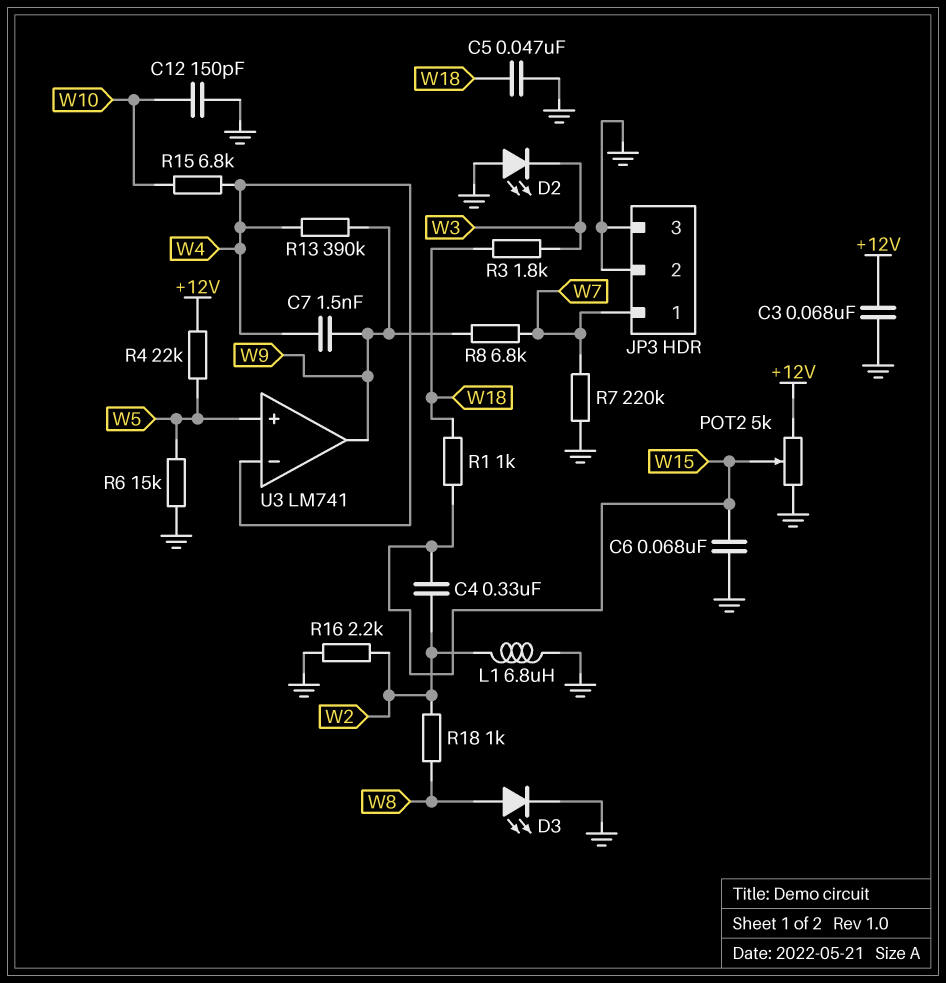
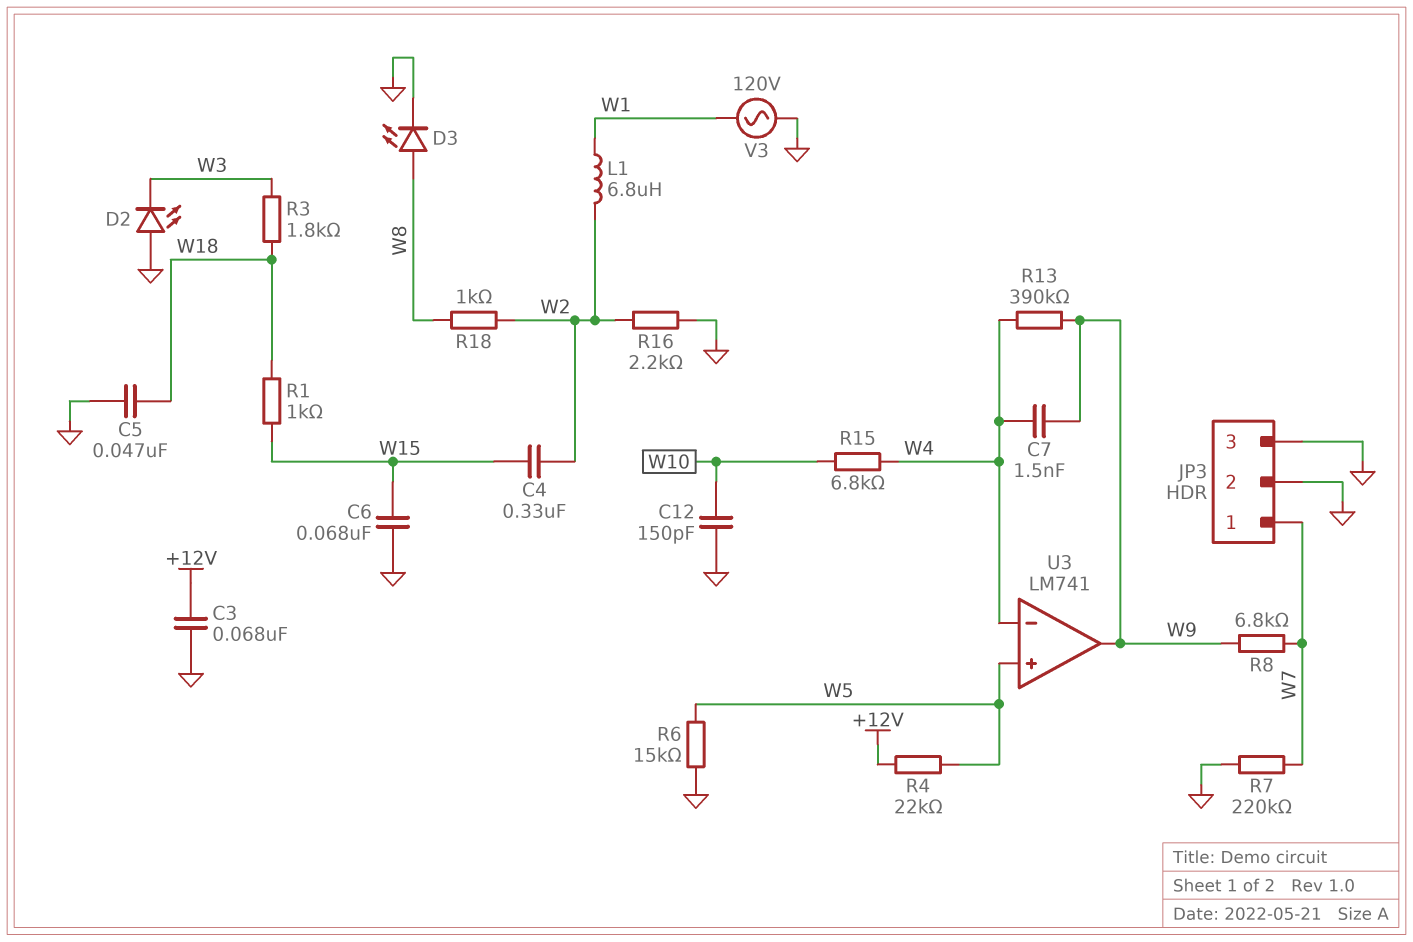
L1: 6.8uH (GND, W2) -> 6.8uH (W1, W2)
POT2: 5k (+12V, GND, wiper W15) -> none
V3: none -> AC 120V (GND, W1)

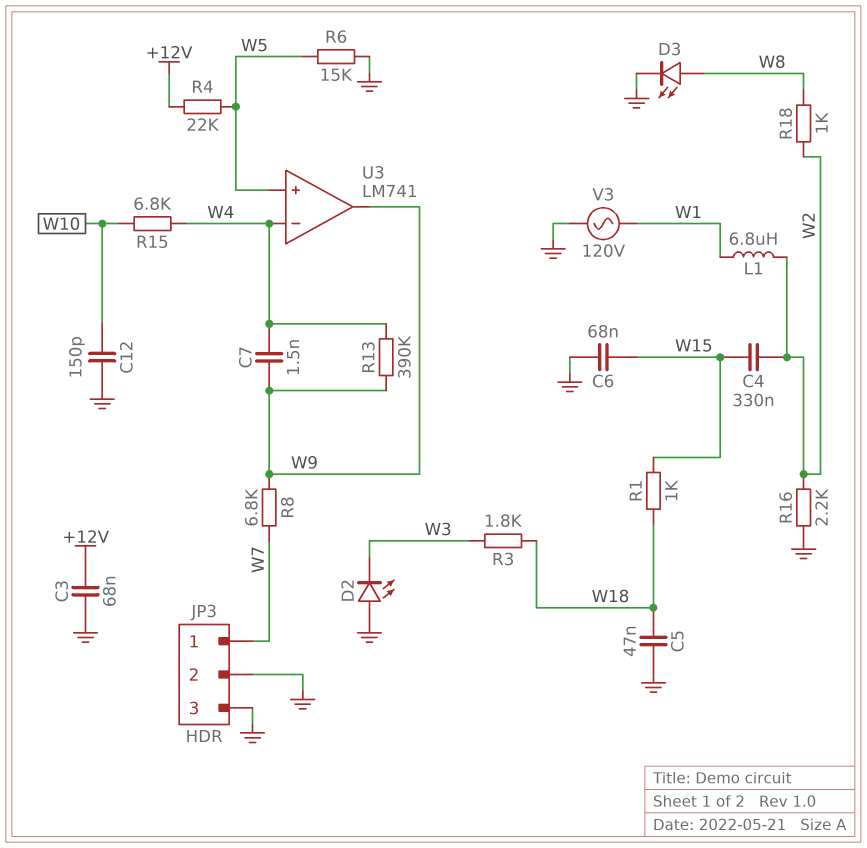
R7: 220k (GND, W7) -> none

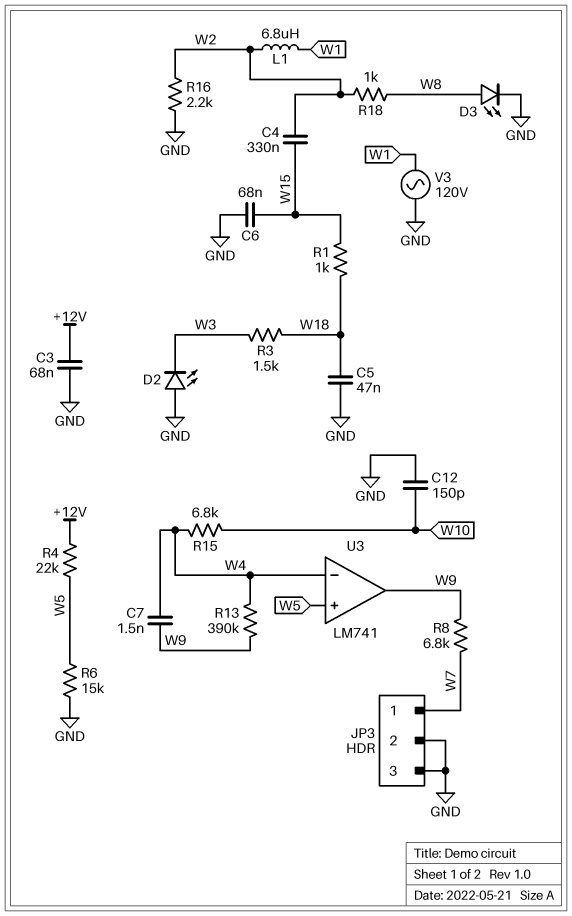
R3: 1.8k (W3, W18) -> 1.5k (W3, W18)

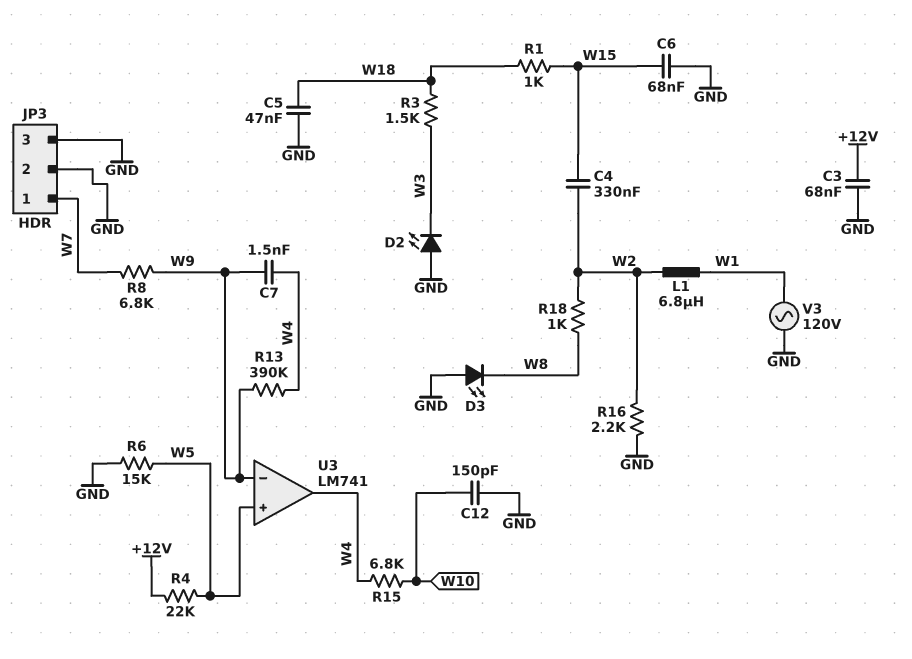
D3: LED (A W8, K GND) -> LED (A GND, K W8)
U3 pin in-: W4 -> W9
U3 pin out: W9 -> W4

